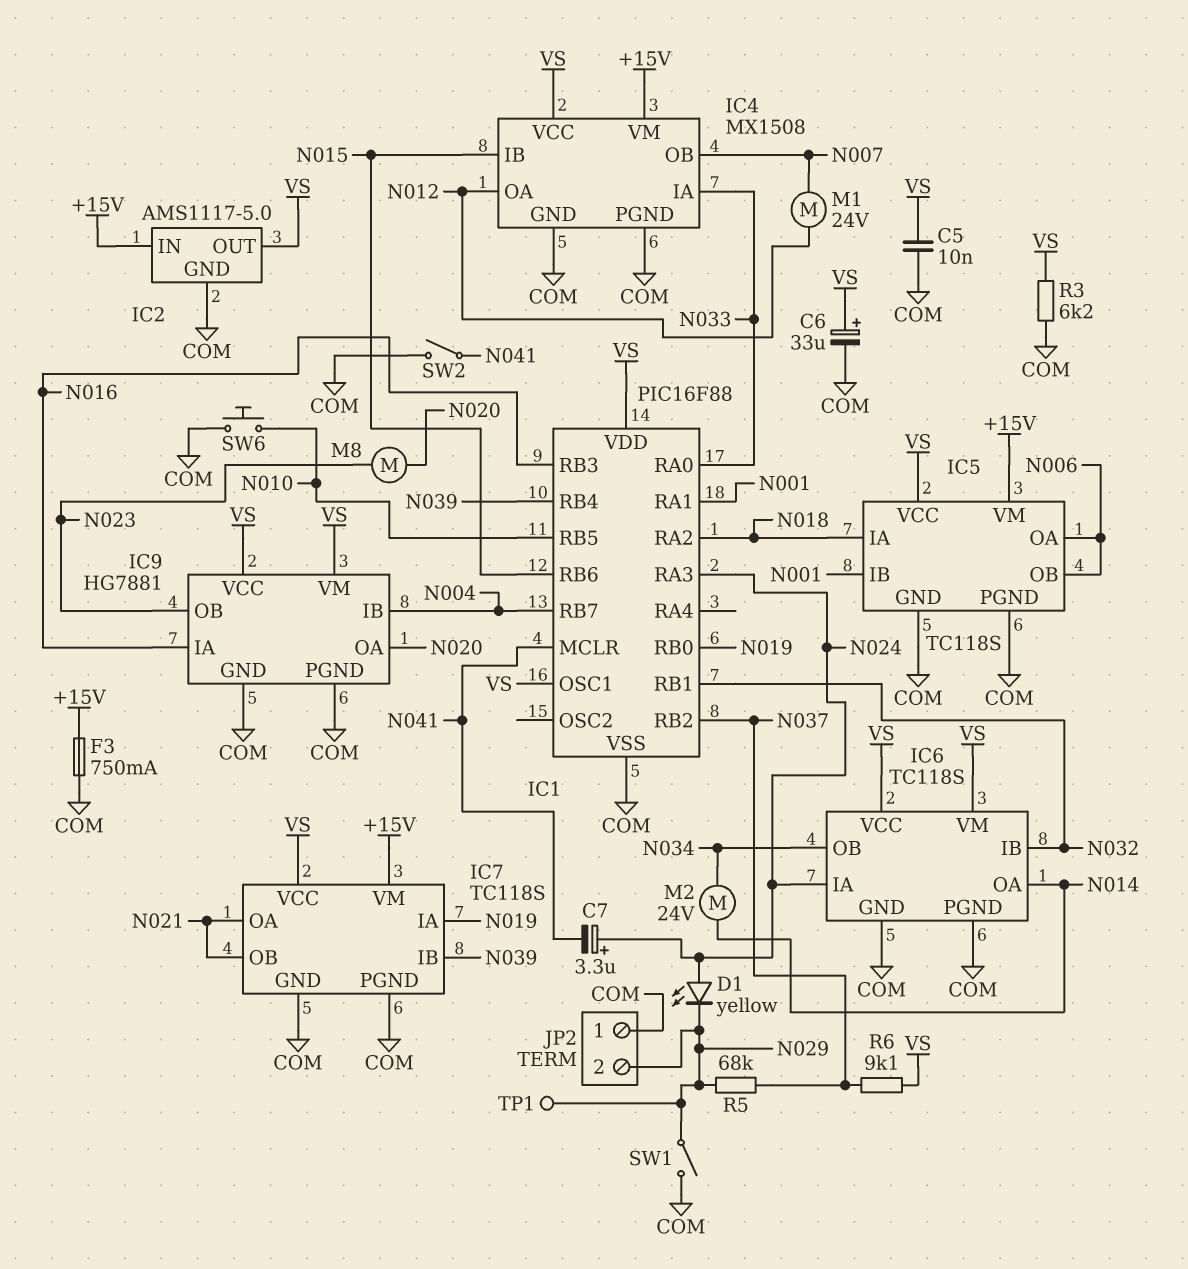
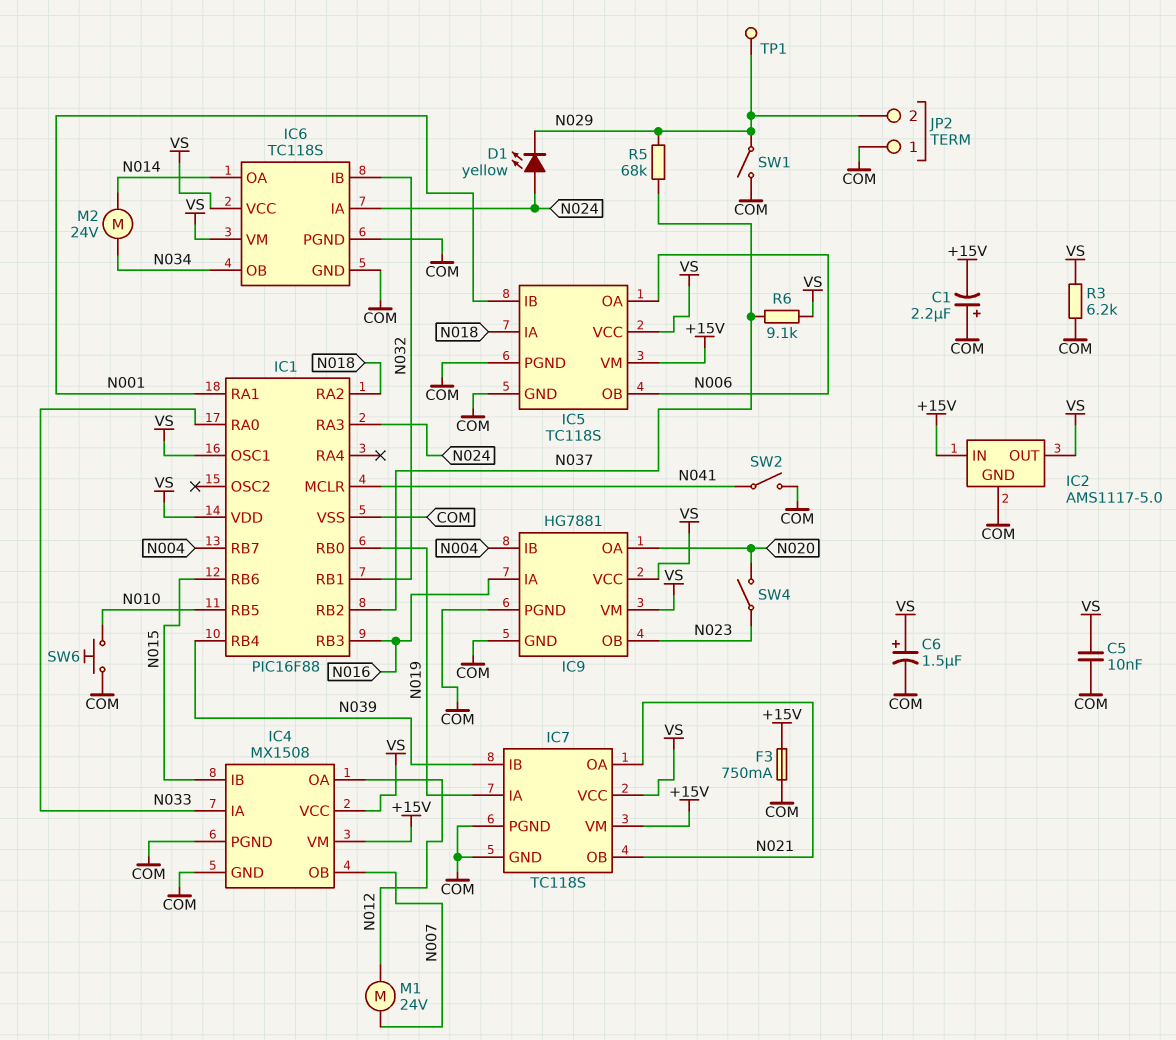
C1: none -> 2.2uF (plus COM, minus +15V)
C6: 33uF (plus VS, minus COM) -> 1.5uF (plus VS, minus COM)
C7: 3.3uF (plus N024, minus N041) -> none
M8: motor (N020, N023) -> none
SW4: none -> switch (N020, N023)

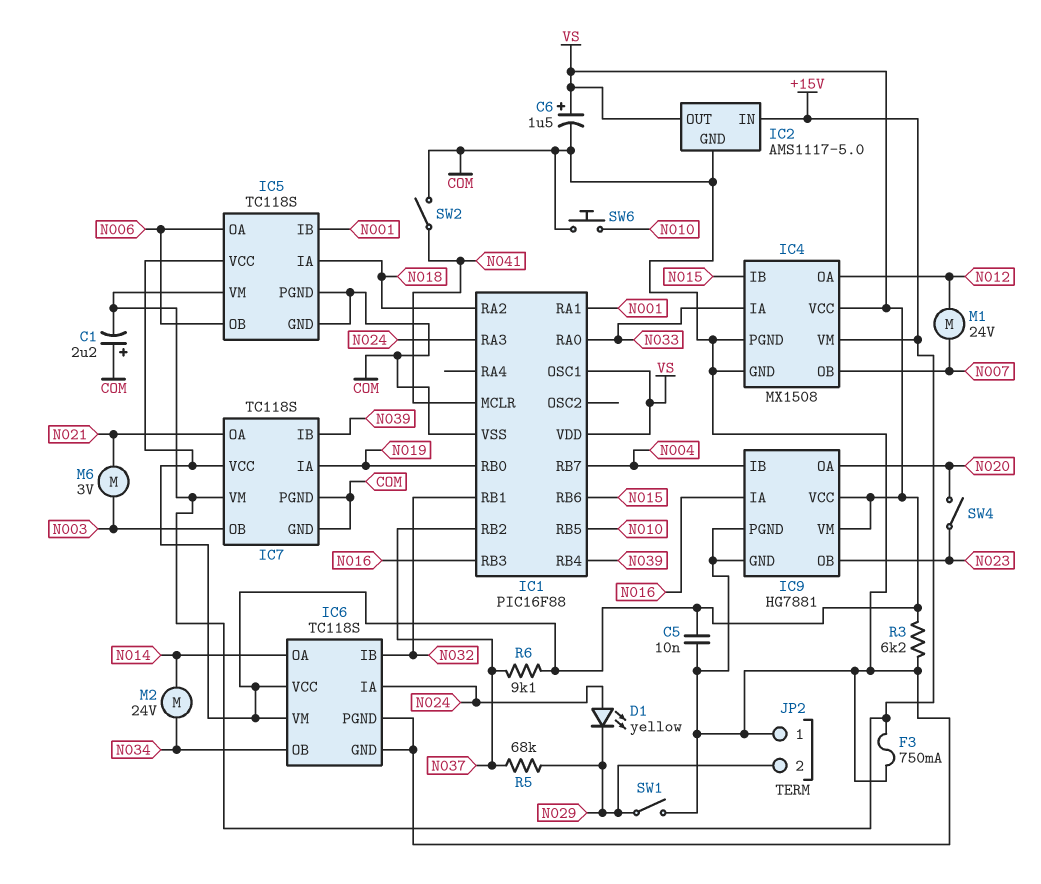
IC7 pin OB: N021 -> N003
M6: none -> motor 3V (N003, N021)
TP1: test point (N029) -> none

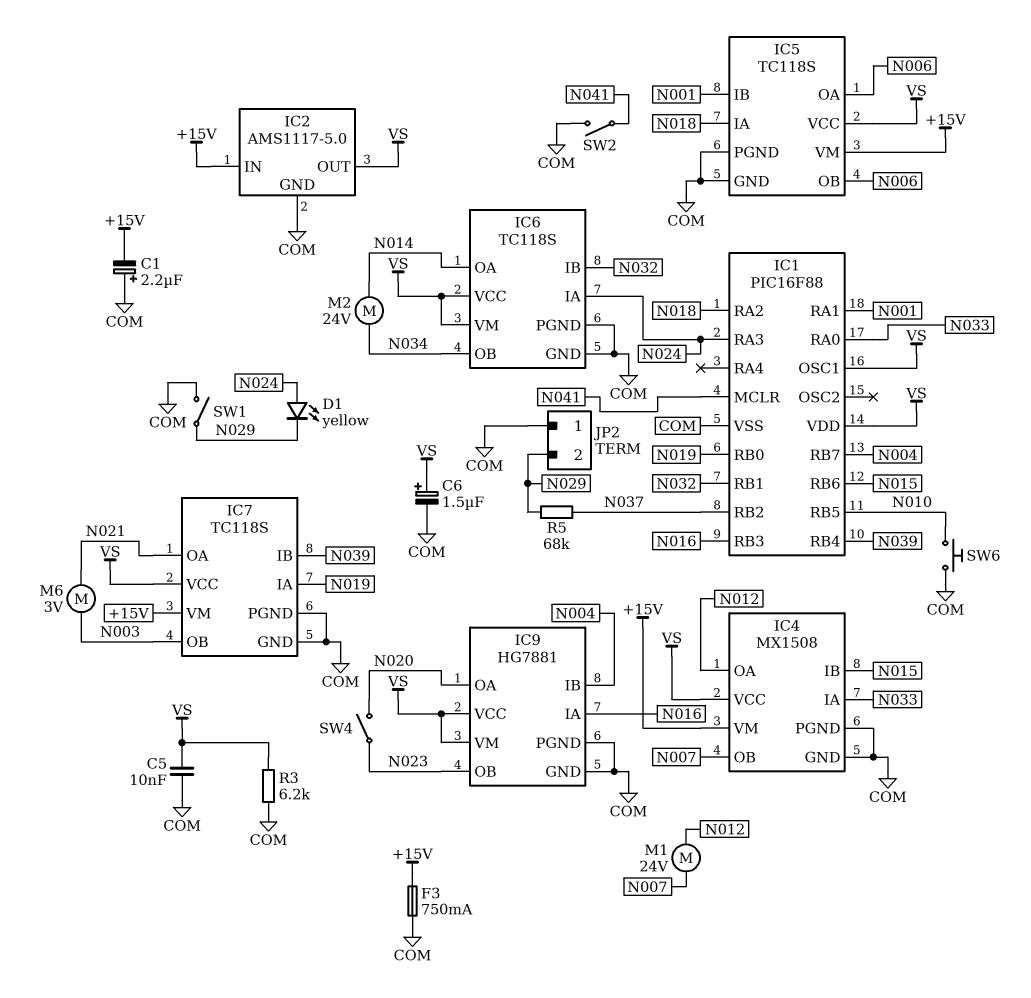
R6: 9.1k (N037, VS) -> none

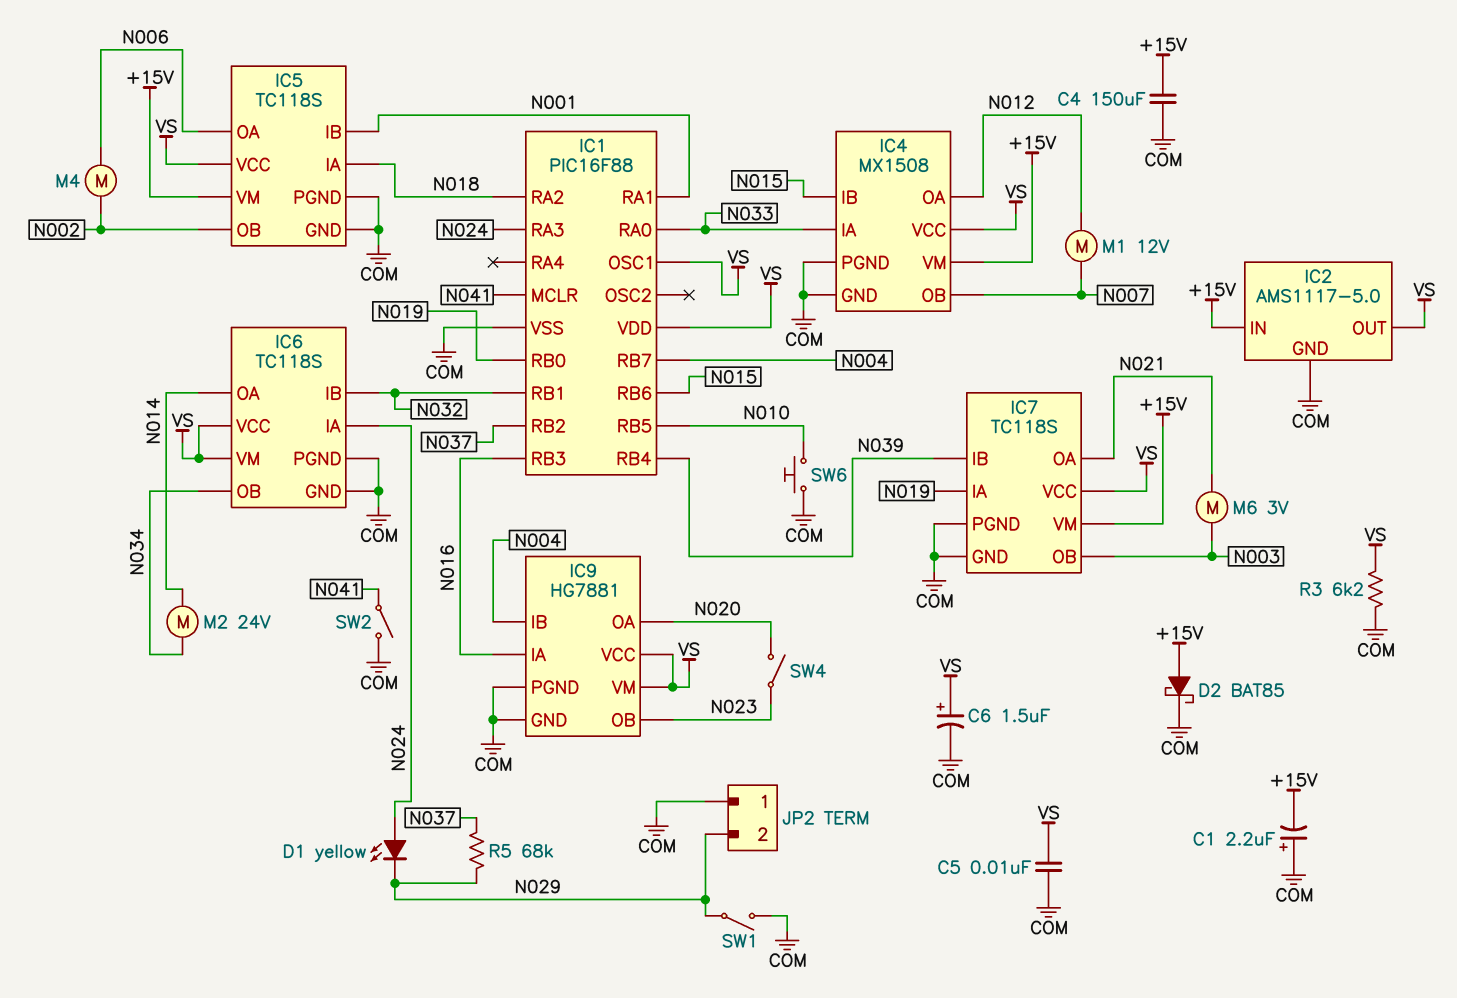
C4: none -> 150uF (+15V, COM)
D2: none -> schottky BAT85 (A +15V, K COM)
F3: 750mA (+15V, COM) -> none
IC5 pin OB: N006 -> N002
M1: motor 24V (N007, N012) -> motor 12V (N007, N012)
M4: none -> motor (N002, N006)

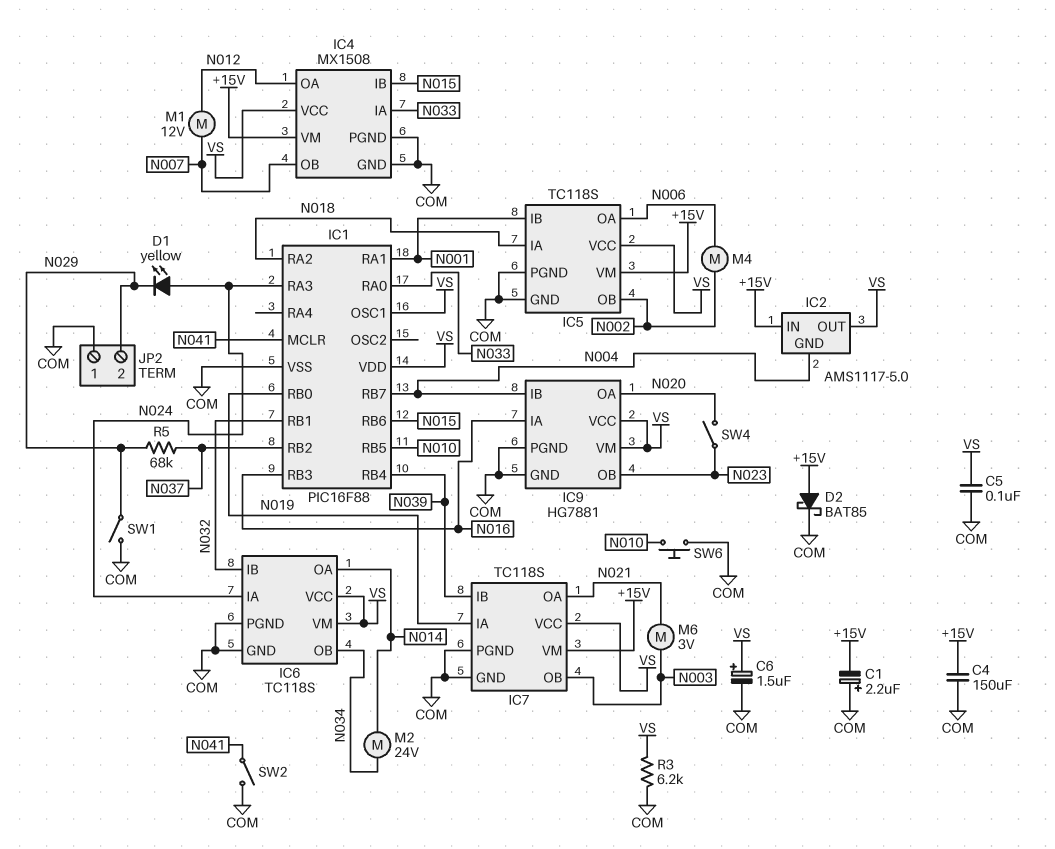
C5: 10nF (COM, VS) -> 100nF (COM, VS)
IC2 pin GND: COM -> N004

